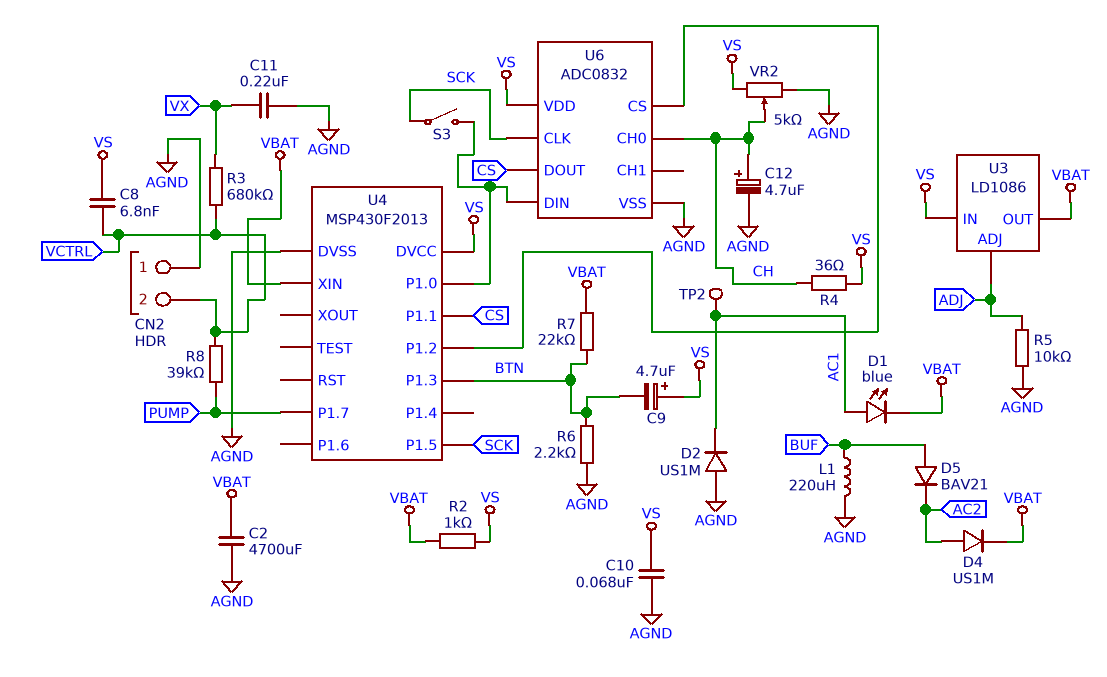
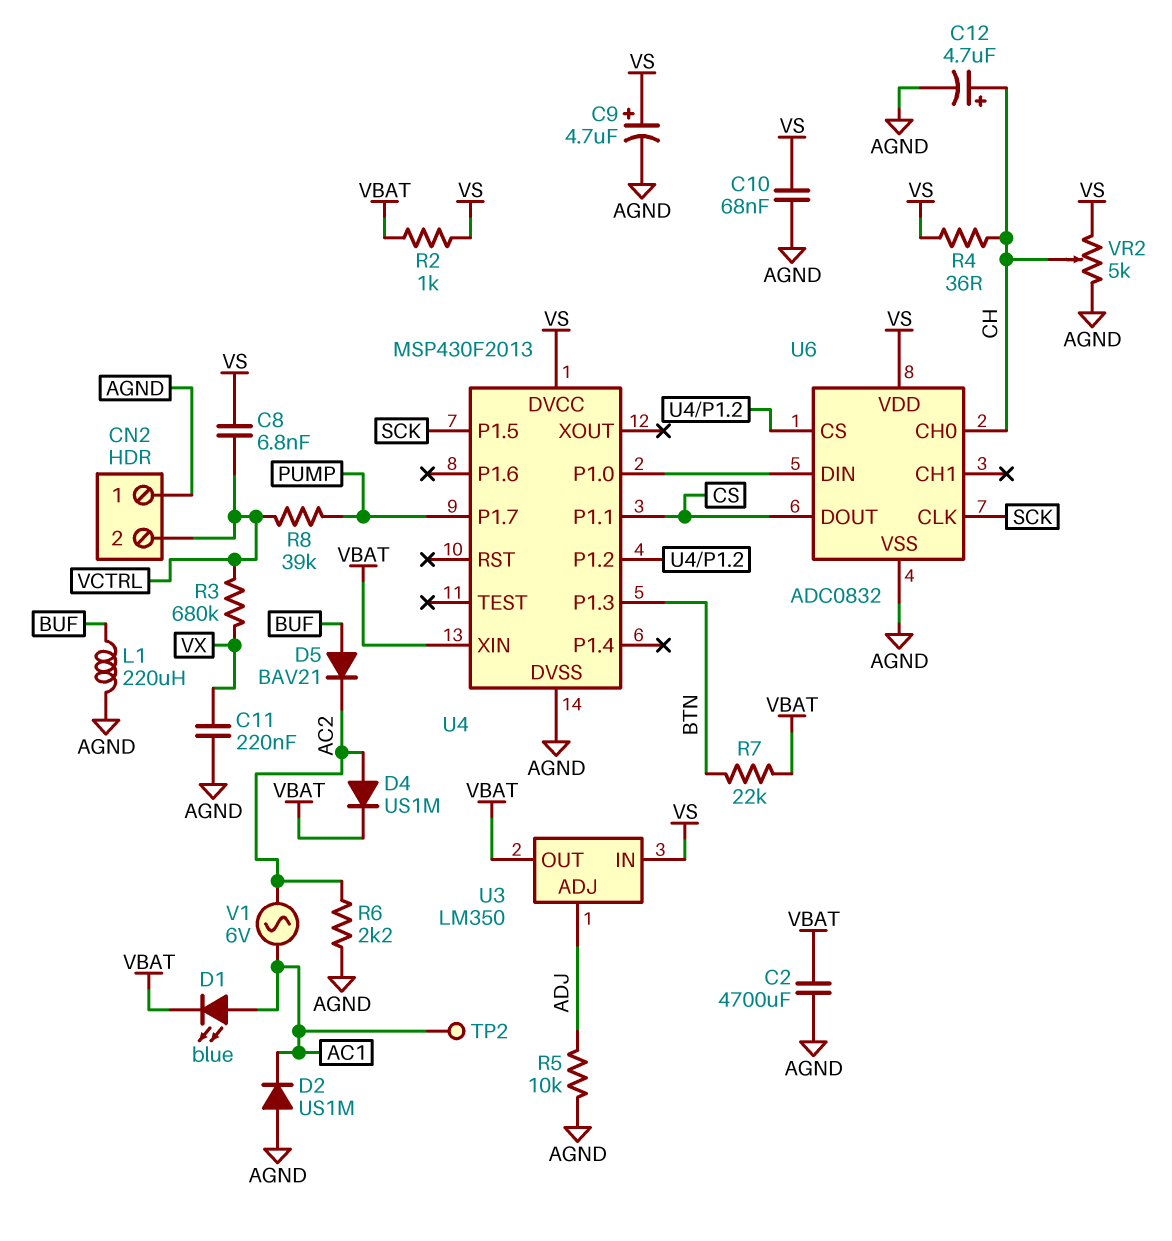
C9: 4.7uF (plus VS, minus BTN) -> 4.7uF (plus VS, minus AGND)
R6: 2.2k (AGND, BTN) -> 2.2k (AC2, AGND)
S3: switch (SCK, U4/P1.0) -> none
U3: LD1086 -> LM350
V1: none -> AC 6V (AC1, AC2)

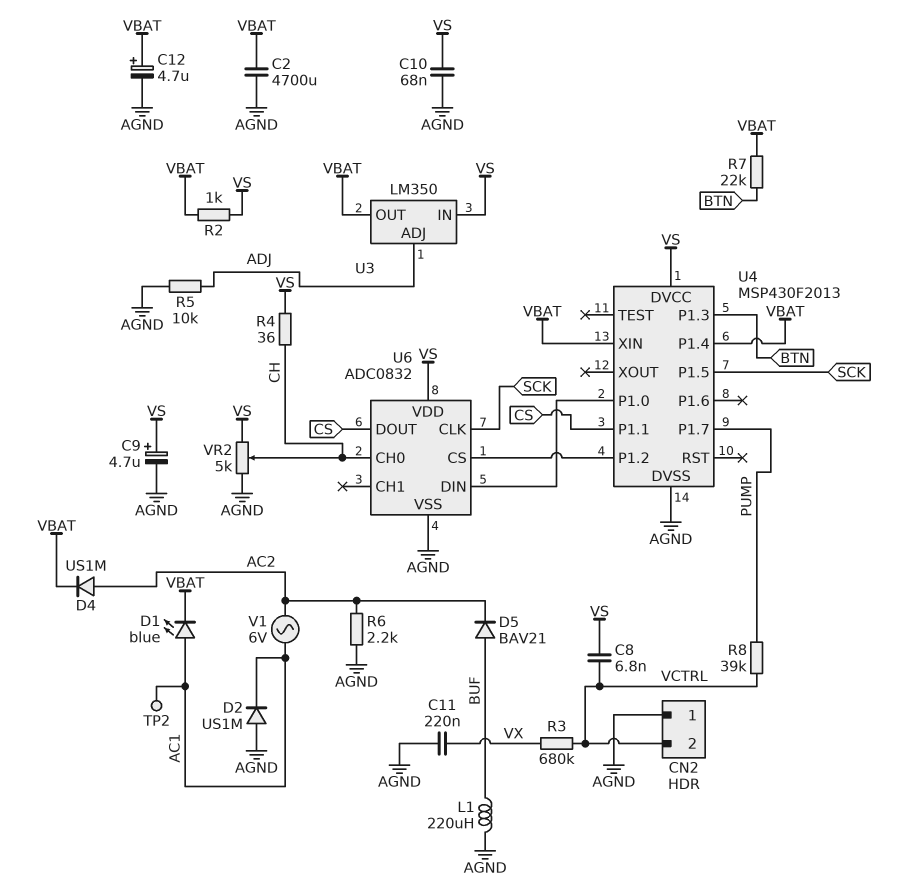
C12: 4.7uF (plus CH, minus AGND) -> 4.7uF (plus VBAT, minus AGND)
U4 pin P1.4: none -> VBAT

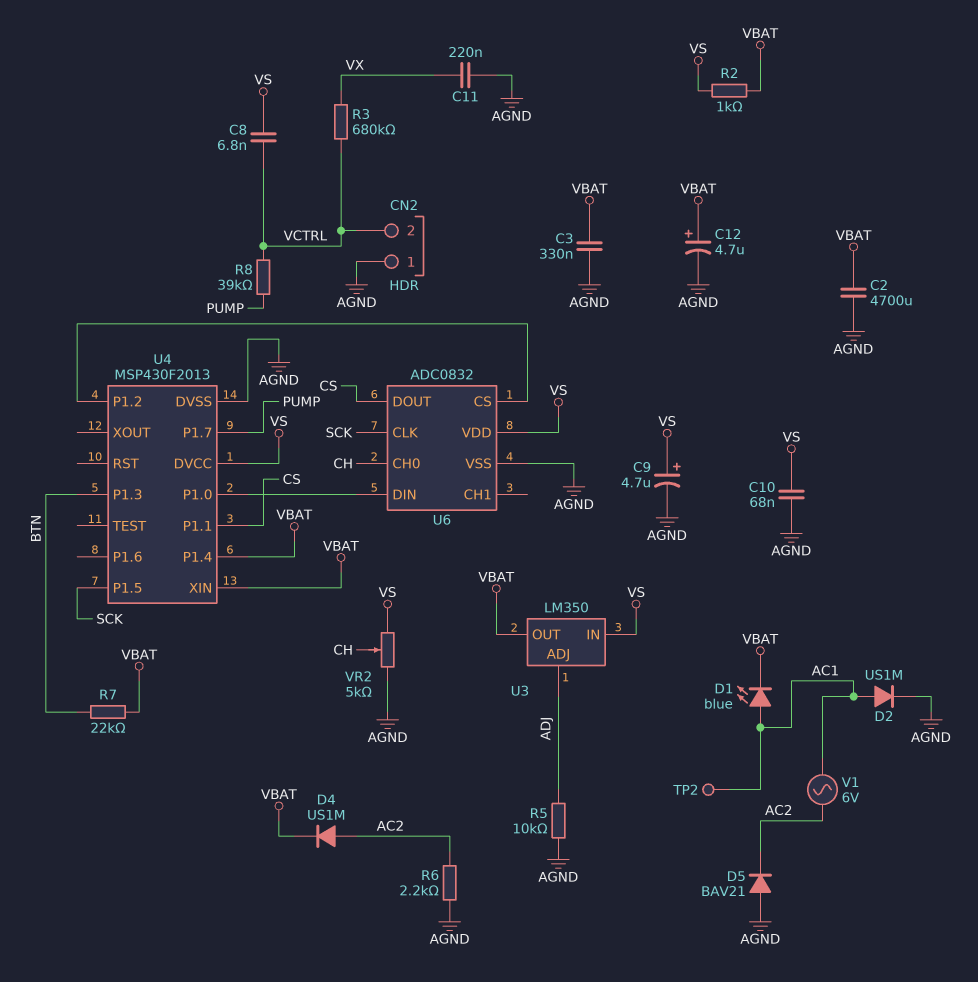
C3: none -> 330nF (AGND, VBAT)
D2: diode US1M (A AGND, K AC1) -> diode US1M (A AC1, K AGND)
D5: diode BAV21 (A BUF, K AC2) -> diode BAV21 (A AGND, K AC2)
L1: 220uH (AGND, BUF) -> none
R4: 36 (CH, VS) -> none

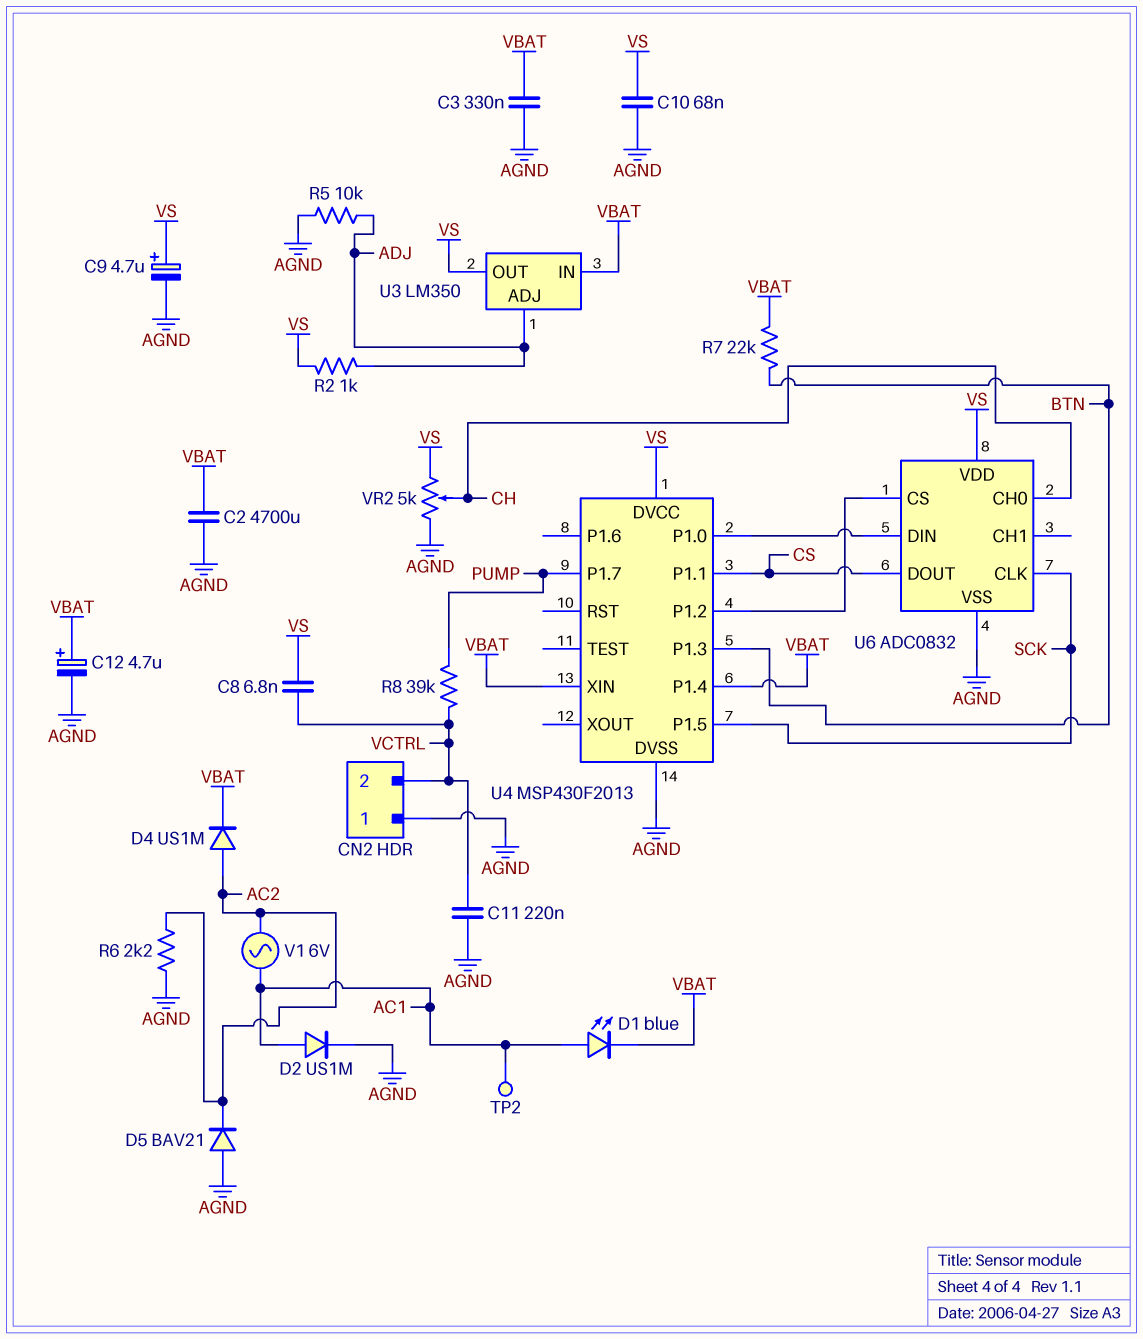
C11: 220nF (AGND, VX) -> 220nF (AGND, VCTRL)
R2: 1k (VBAT, VS) -> 1k (ADJ, VS)
R3: 680k (VCTRL, VX) -> none
U3 pin IN: VS -> VBAT
U3 pin OUT: VBAT -> VS

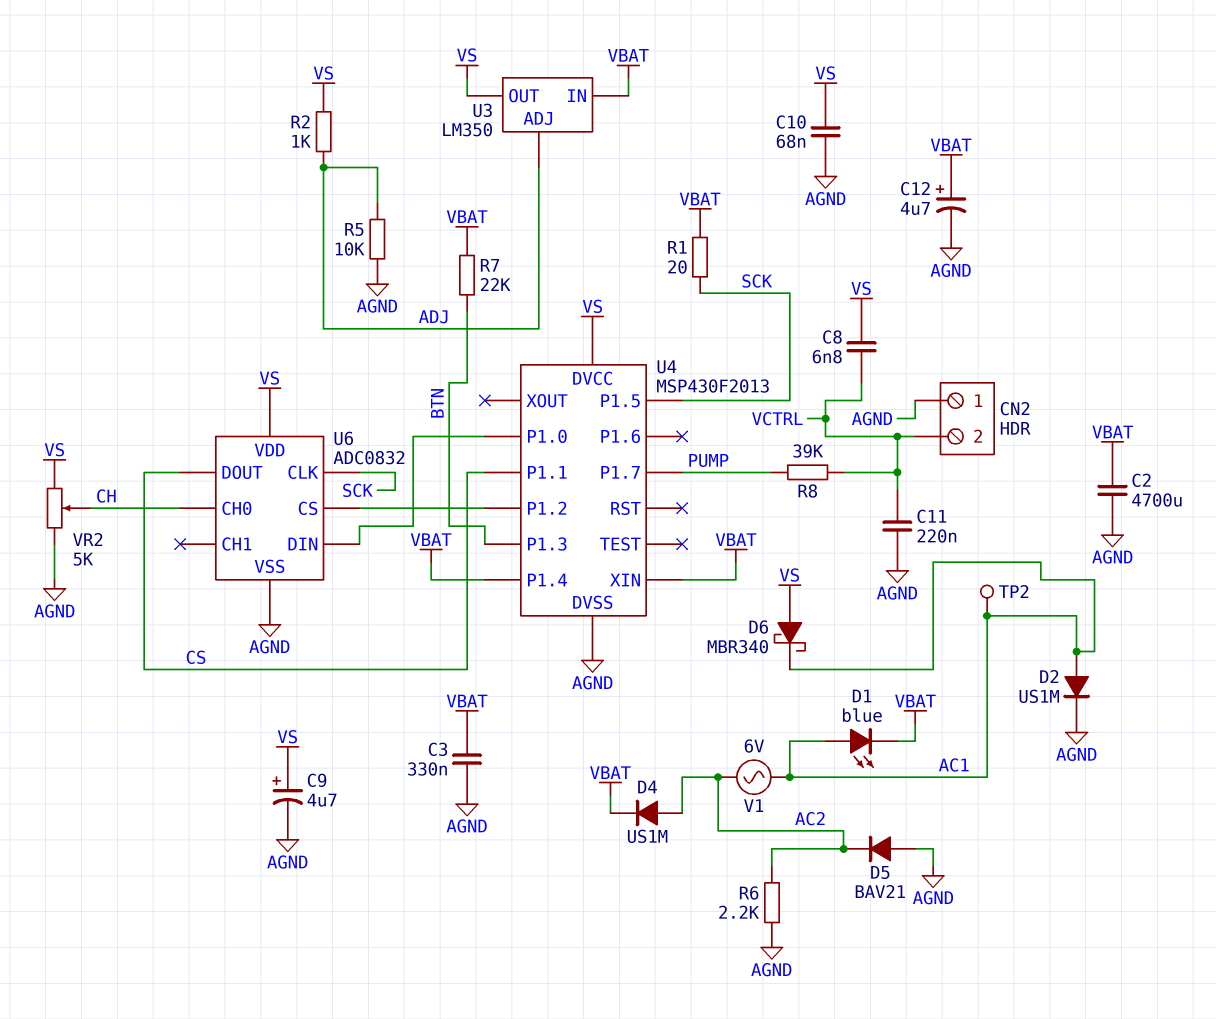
D6: none -> schottky MBR340 (A VS, K AC1)
R1: none -> 20 (SCK, VBAT)

